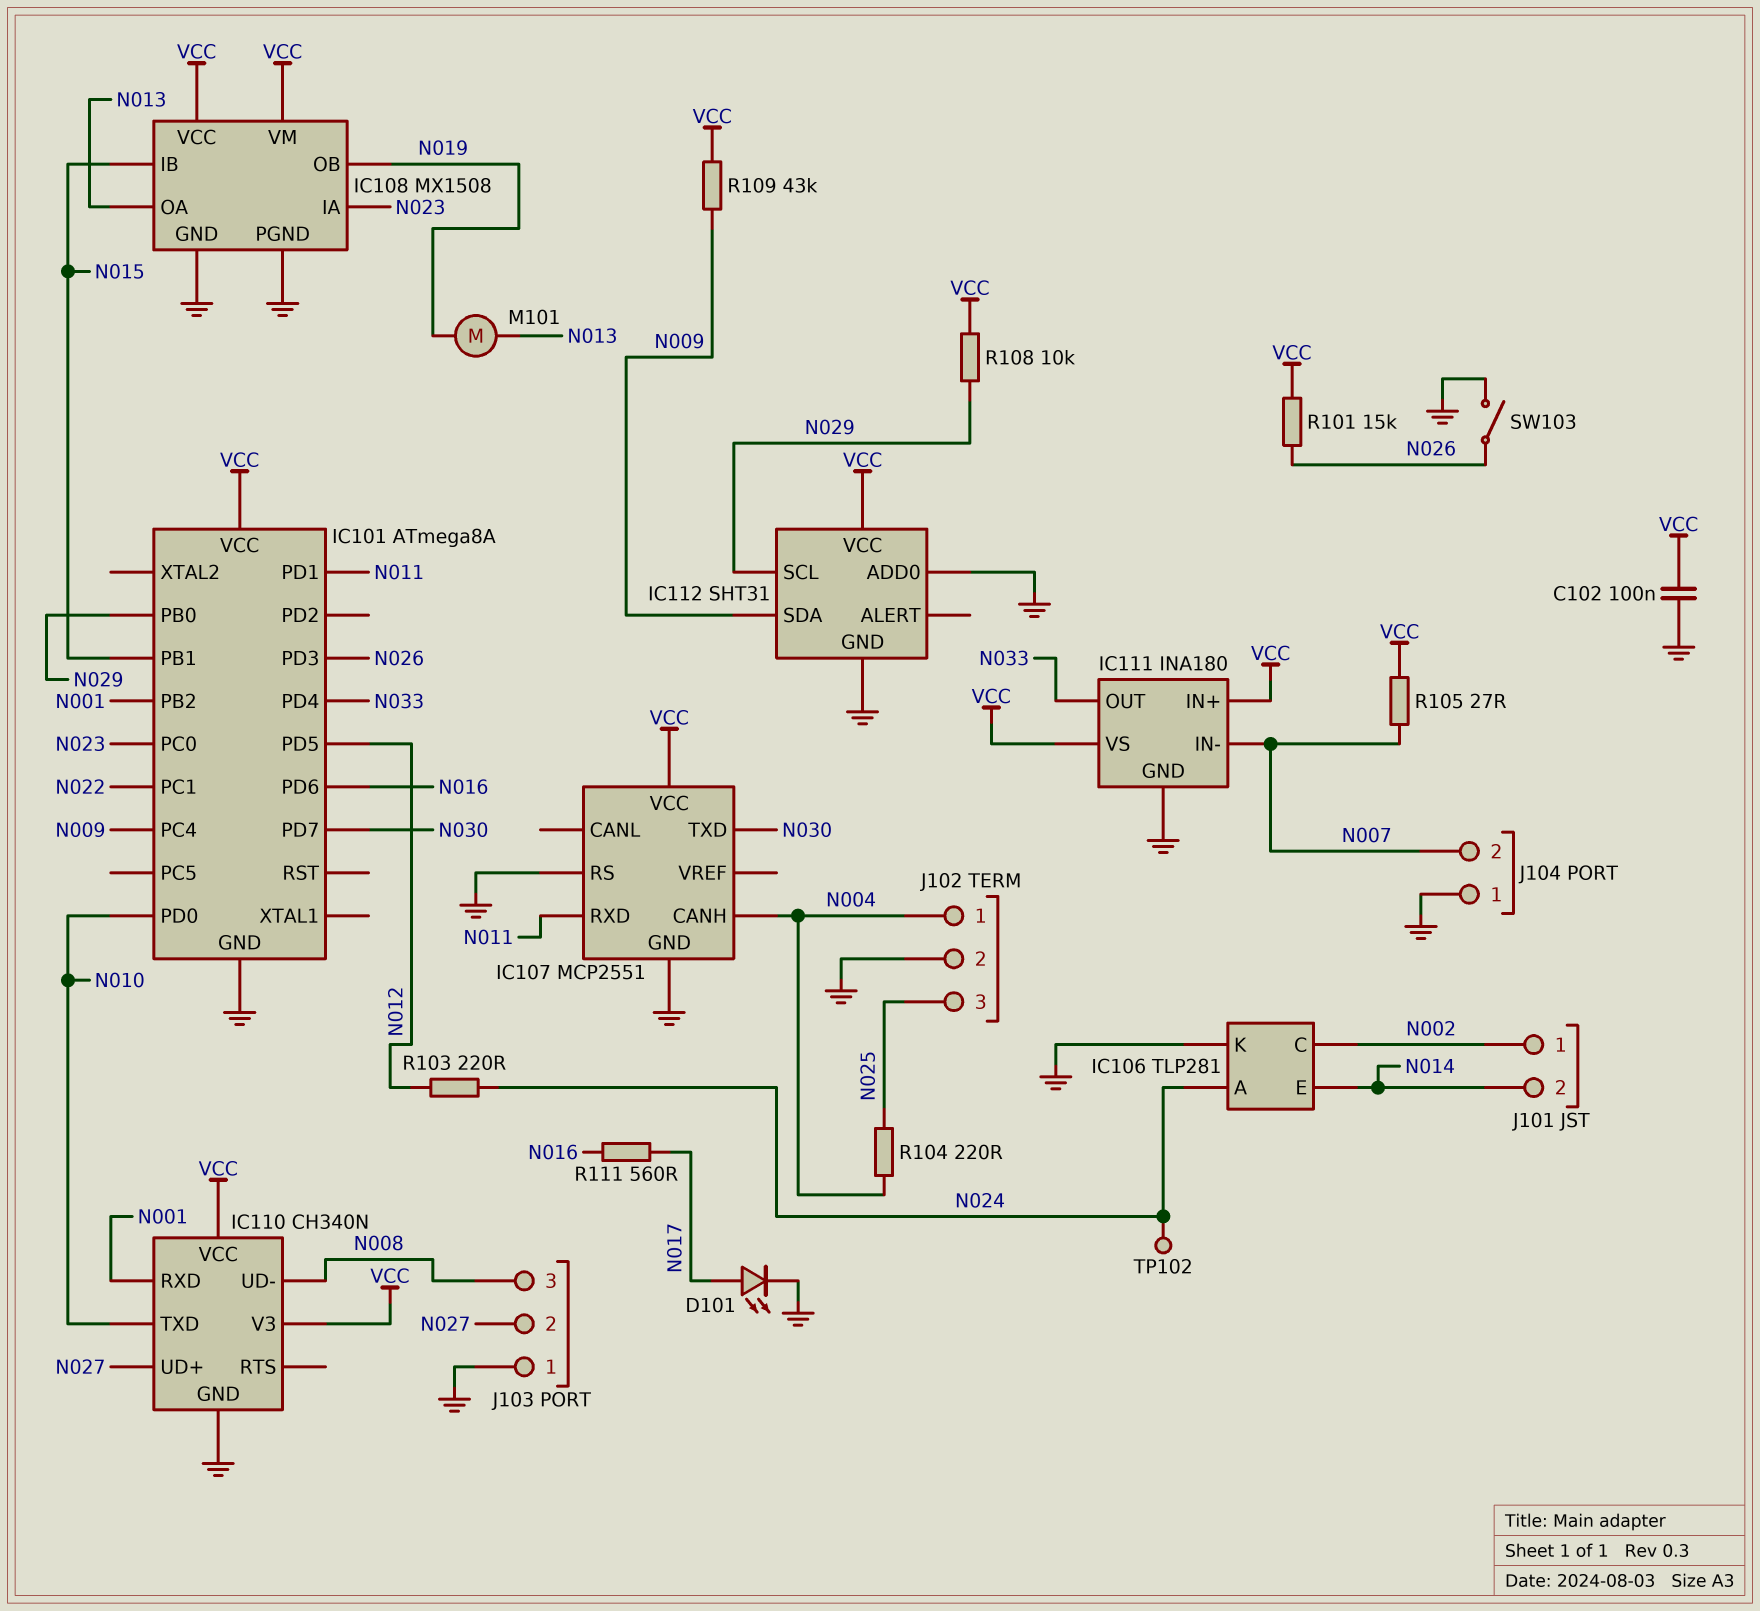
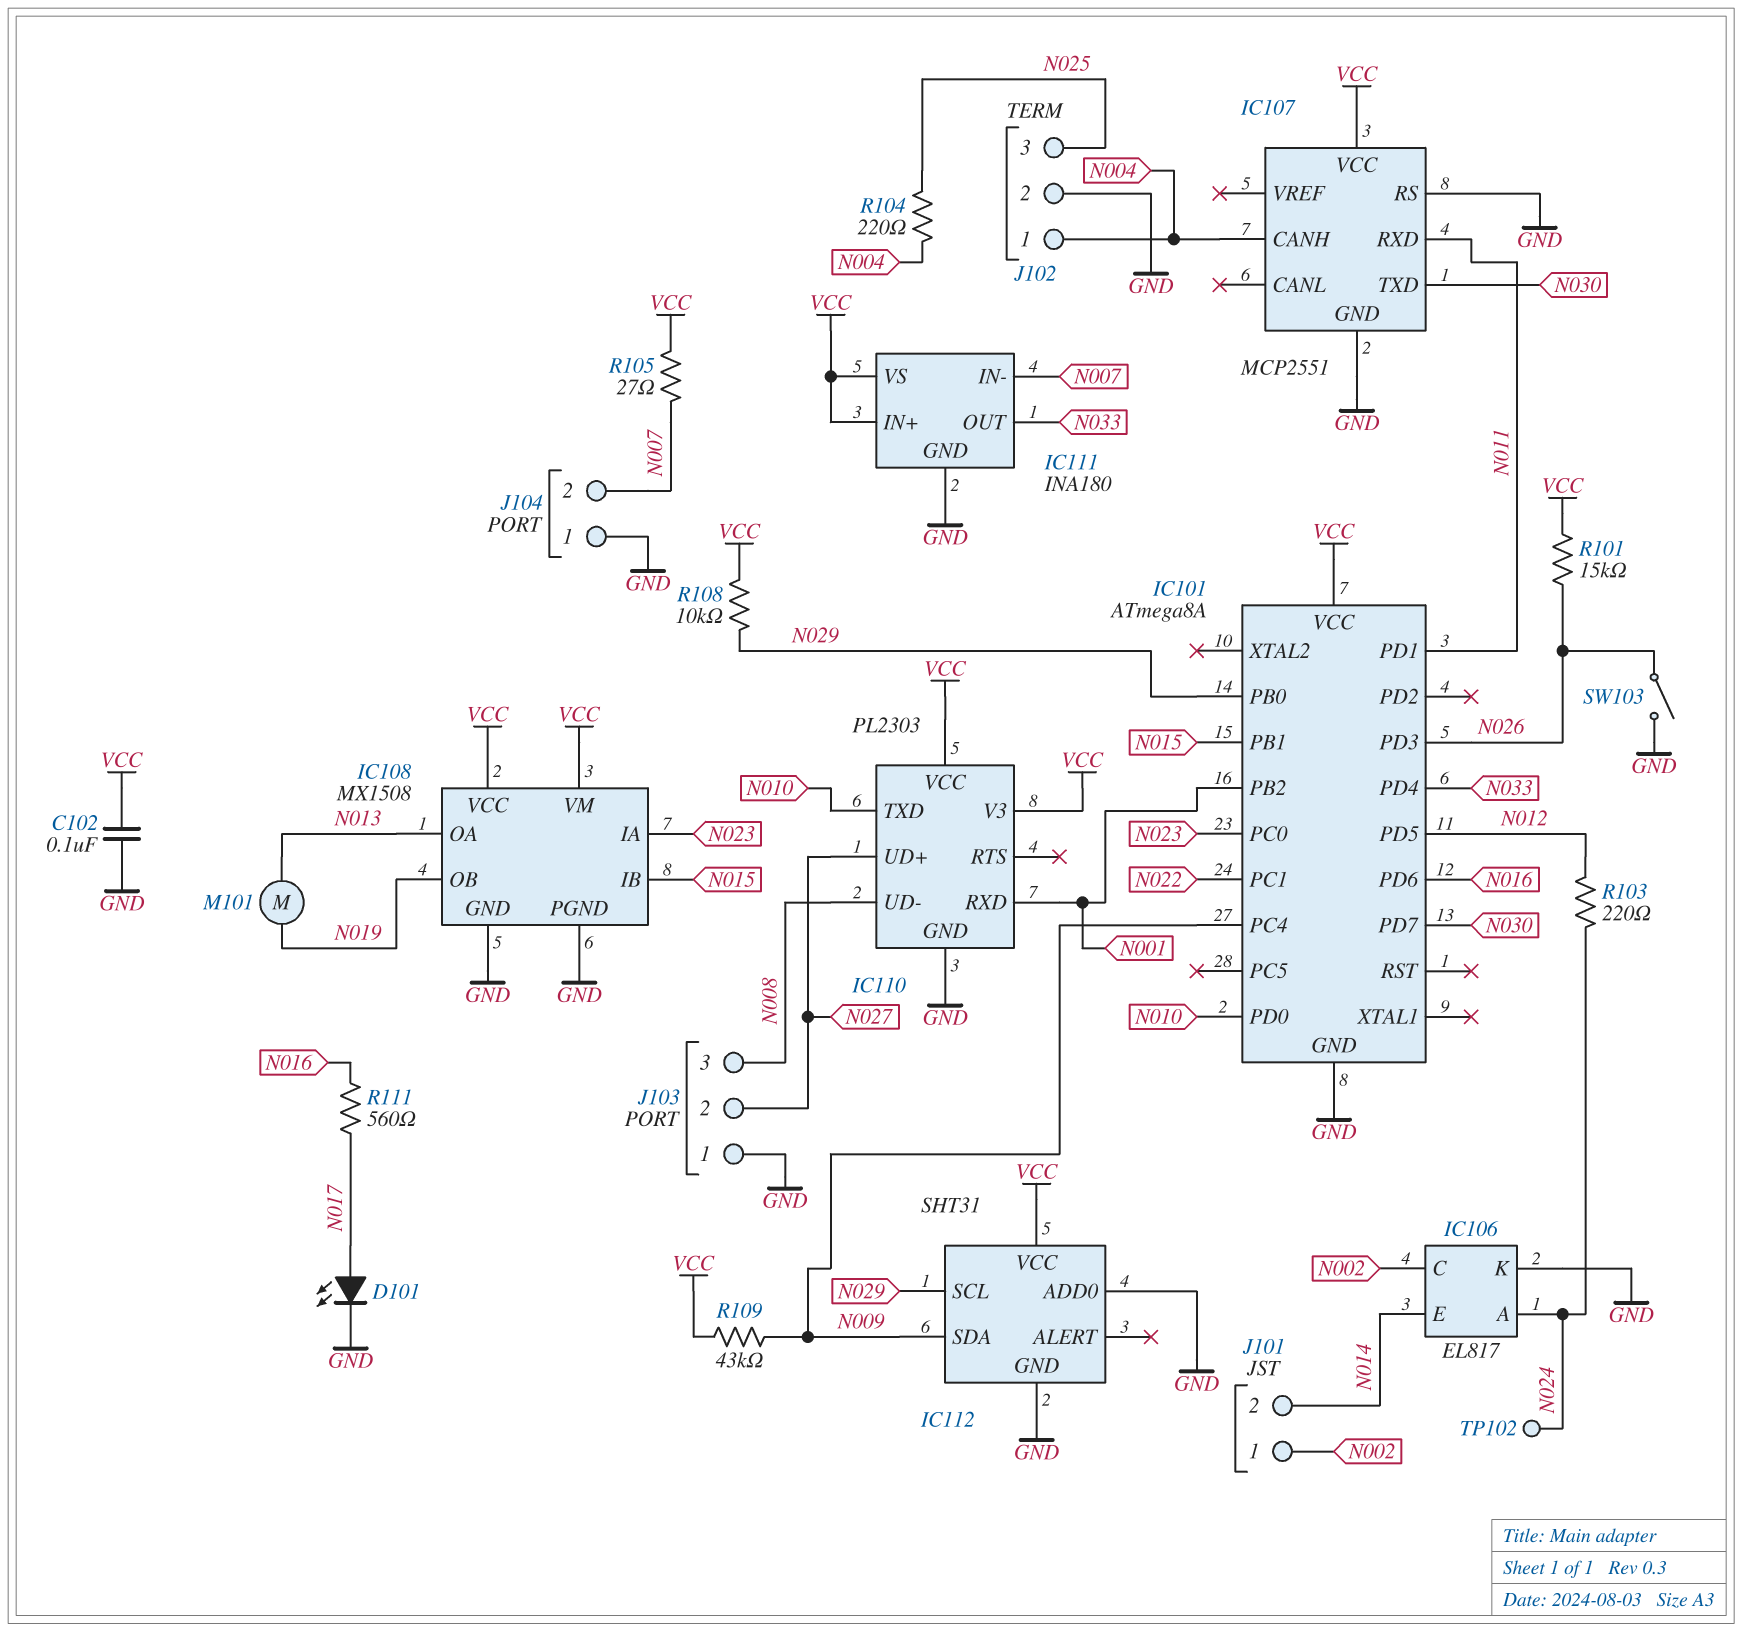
IC106: TLP281 -> EL817
IC110: CH340N -> PL2303

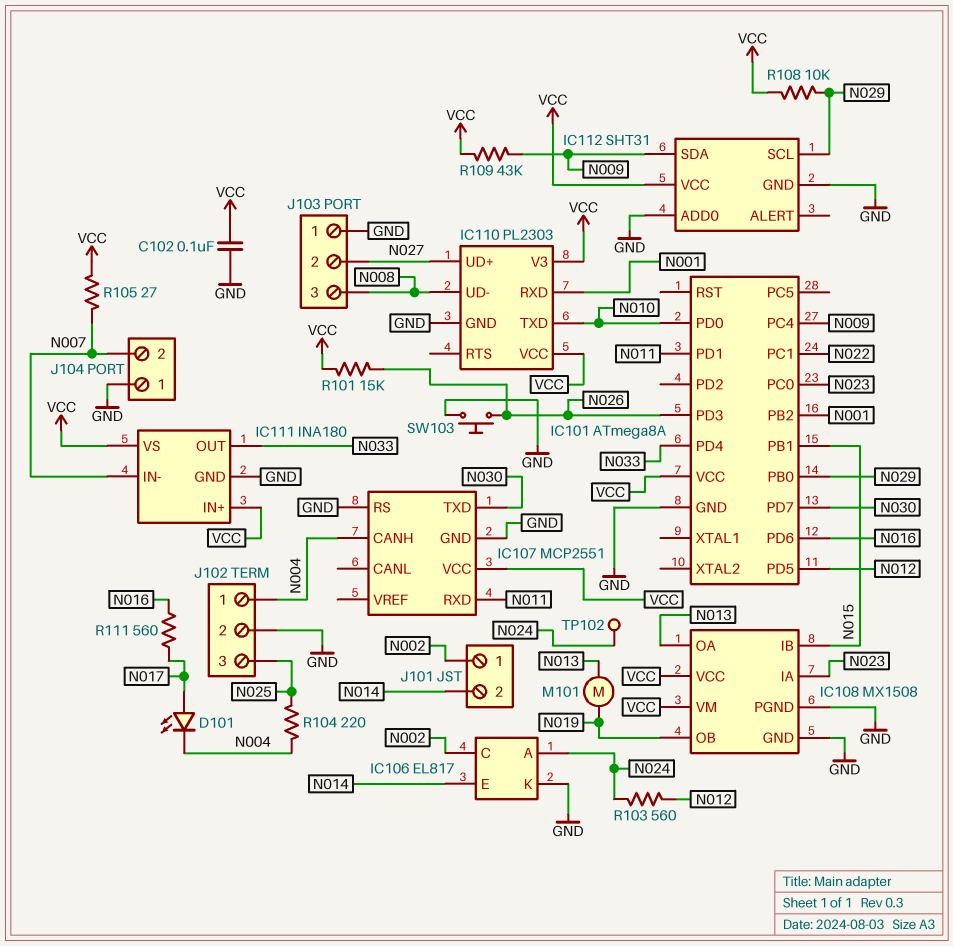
D101: LED (A N017, K GND) -> LED (A N017, K N004)
R103: 220 (N012, N024) -> 560 (N012, N024)
SW103: switch (GND, N026) -> button (GND, N026)

